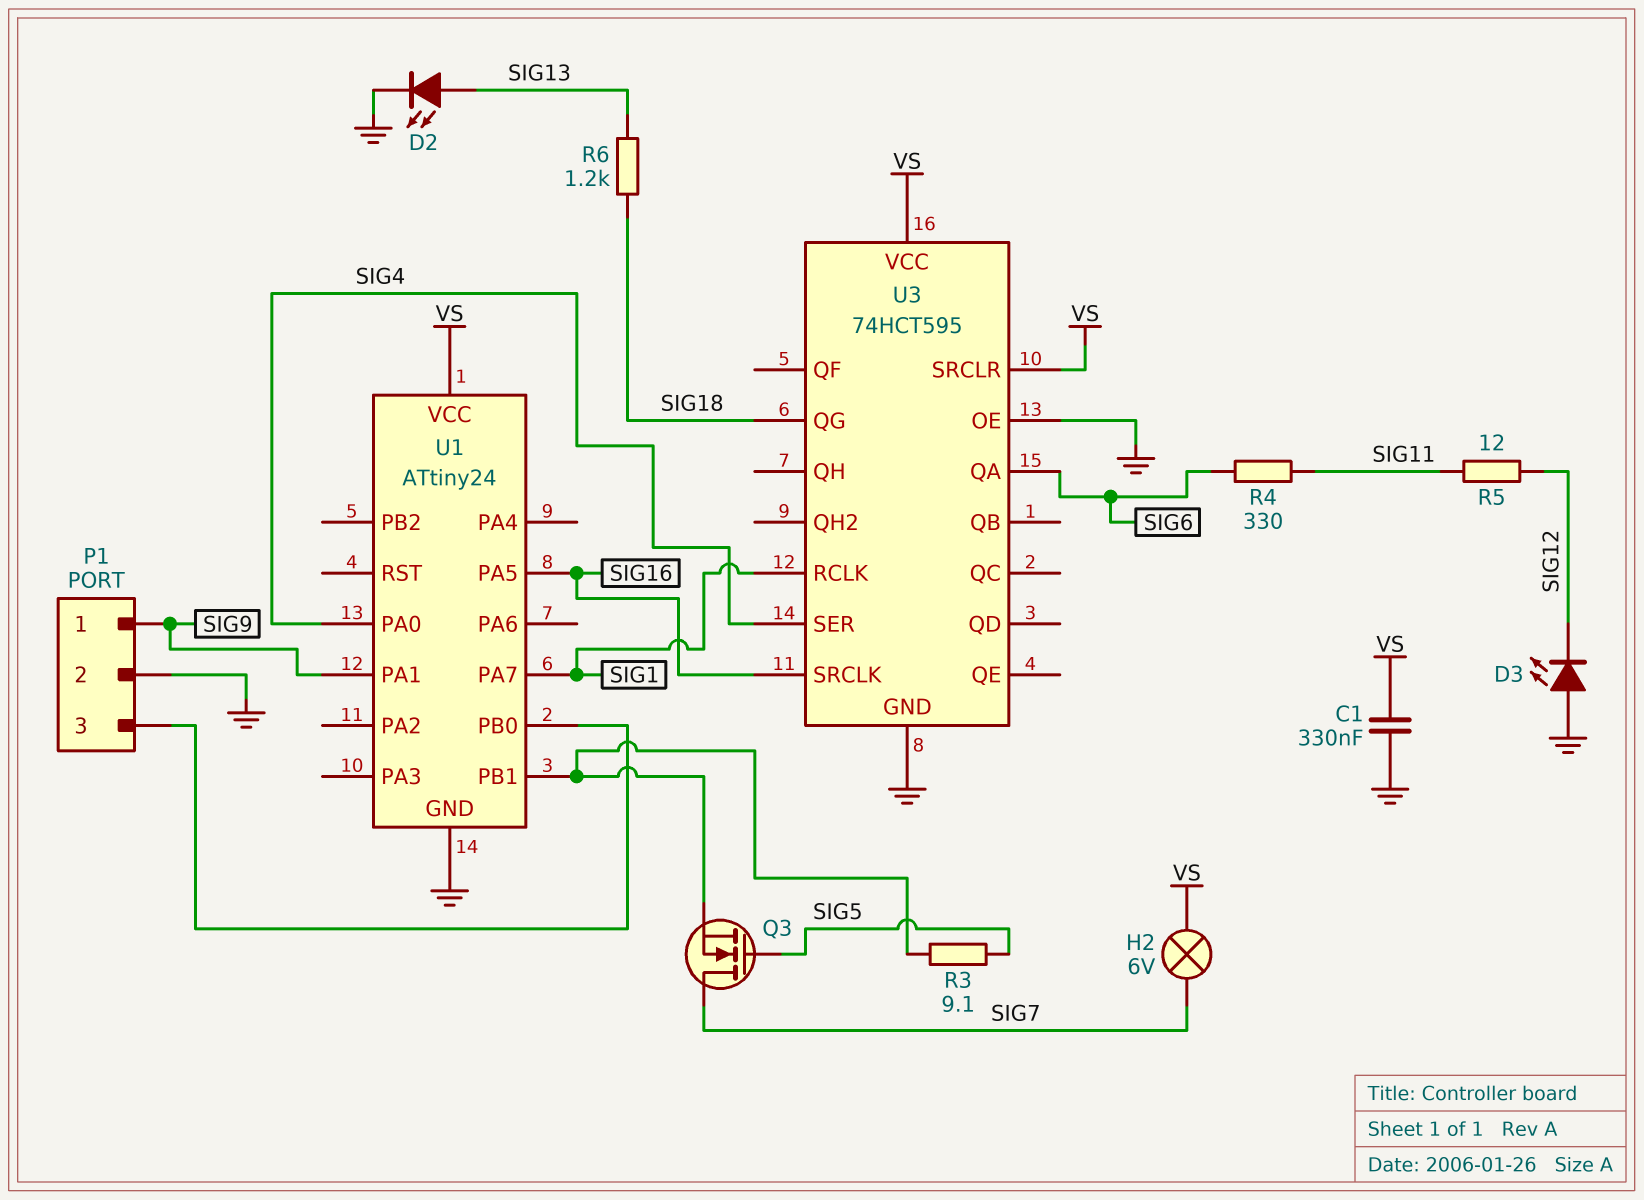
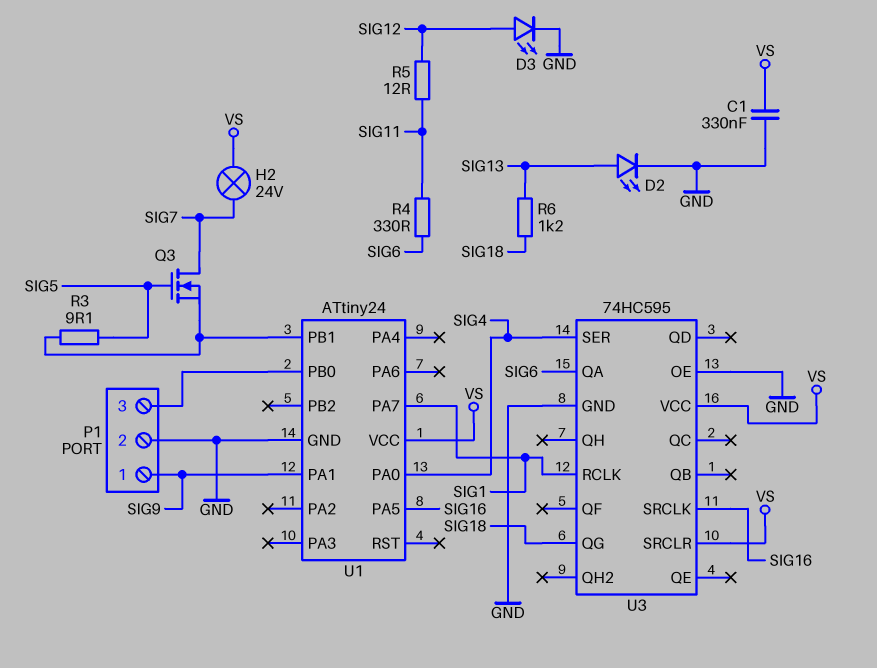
D3: LED (A GND, K SIG12) -> LED (A SIG12, K GND)
H2: lamp 6V (SIG7, VS) -> lamp 24V (SIG7, VS)
U3: 74HCT595 -> 74HC595

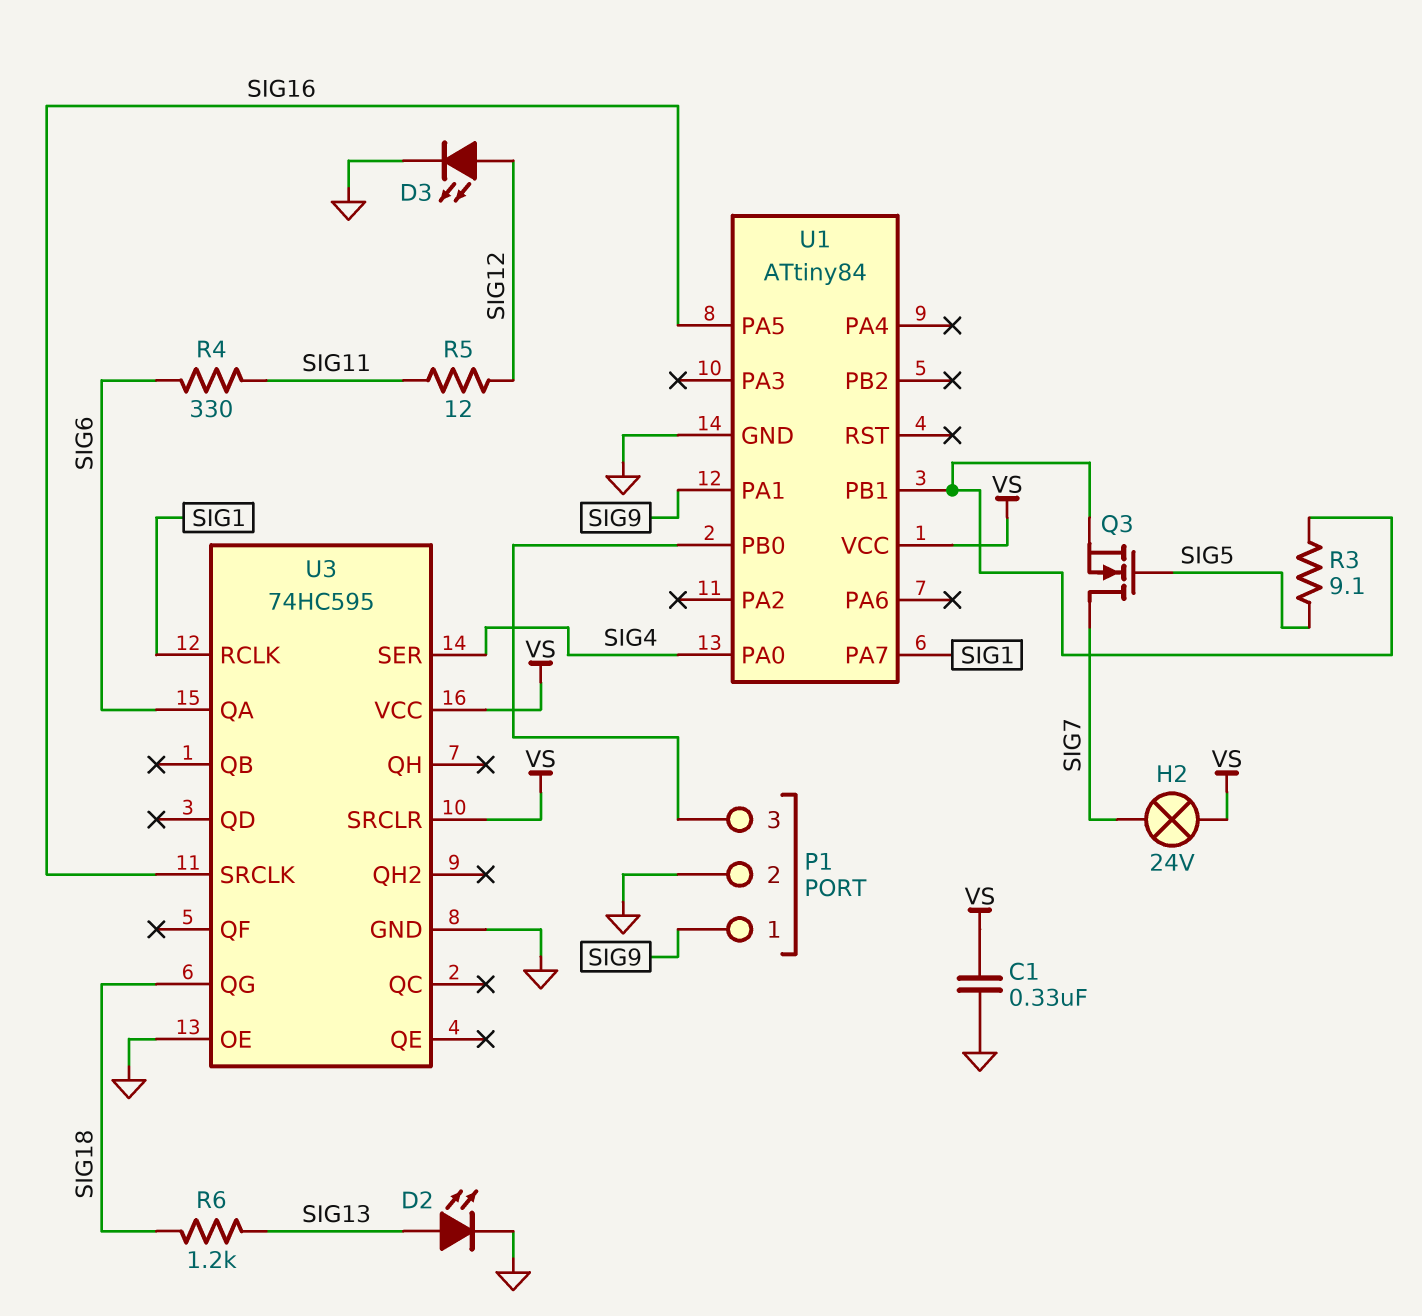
U1: ATtiny24 -> ATtiny84

